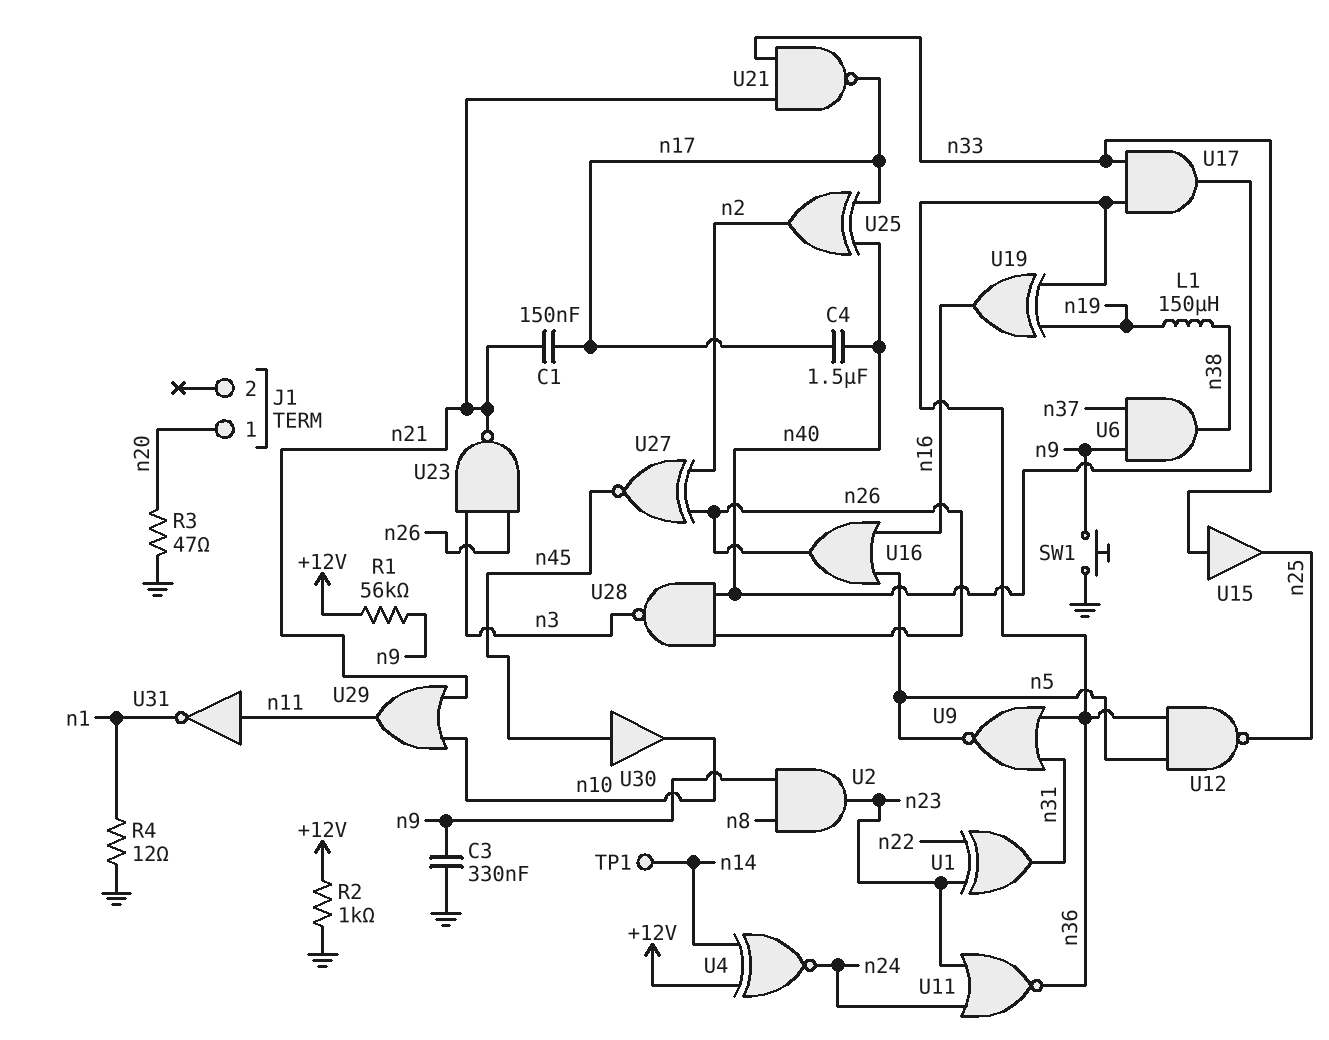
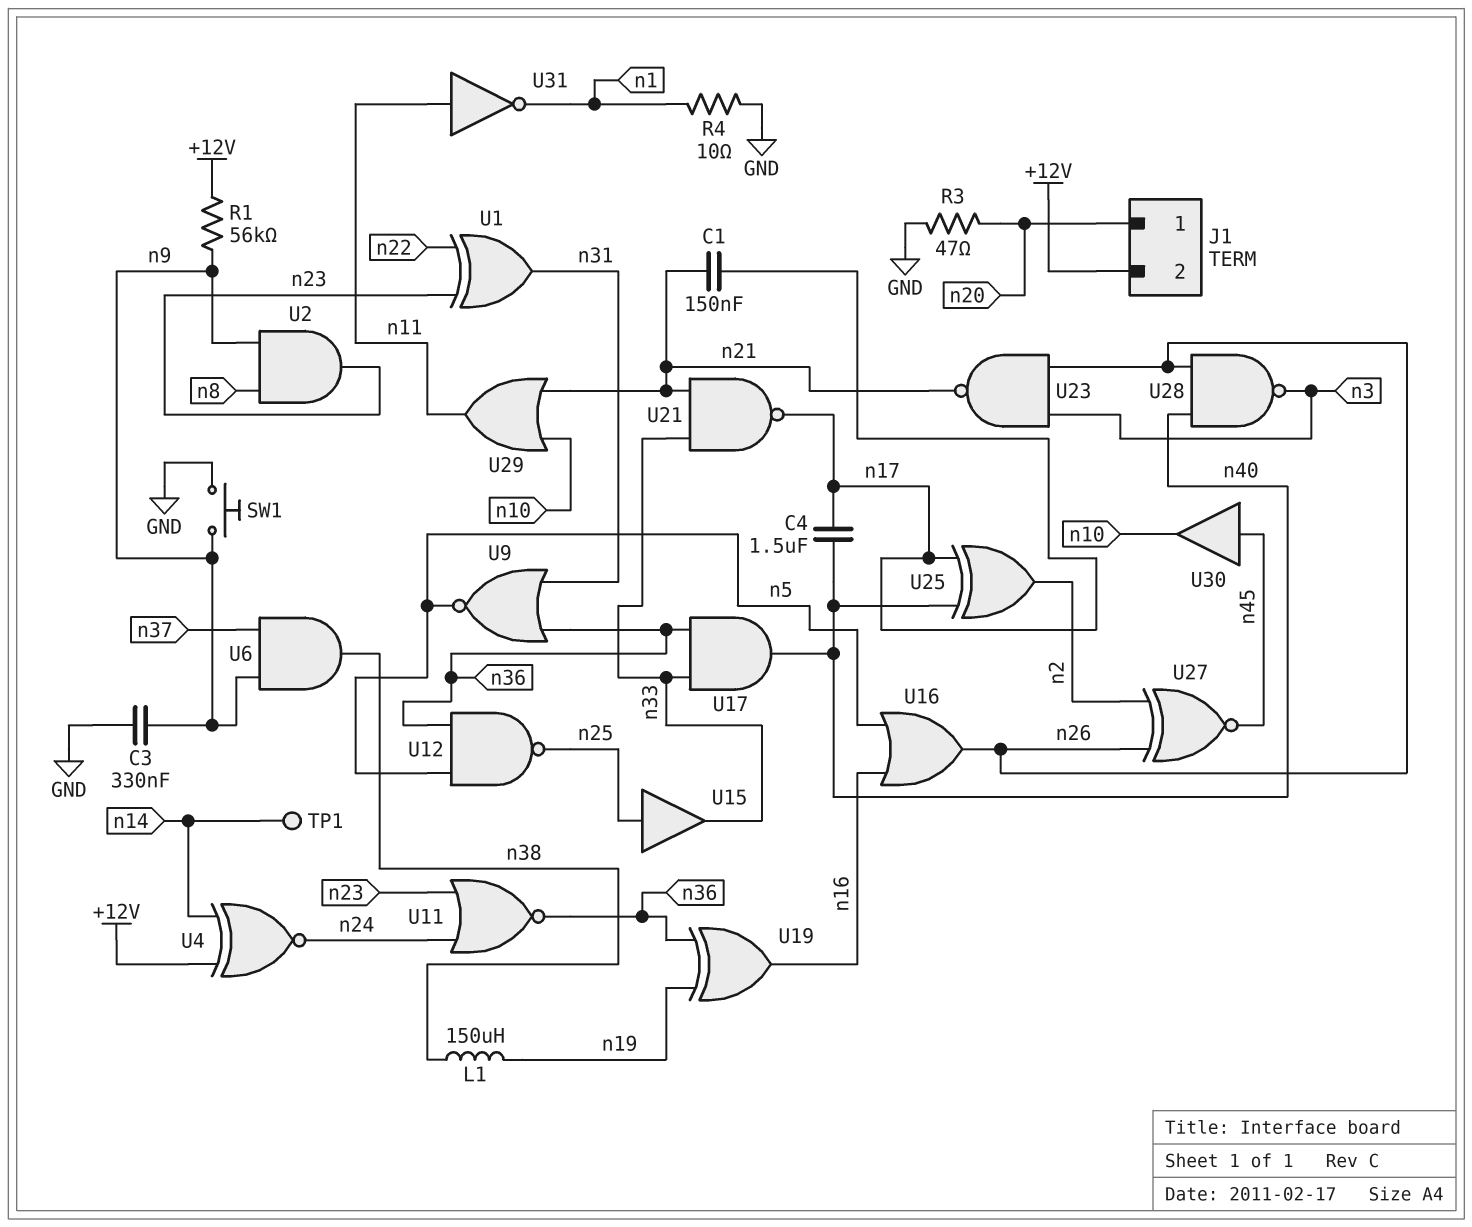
J1 pin 2: none -> +12V
R2: 1k (+12V, GND) -> none
R4: 12 (GND, n1) -> 10 (GND, n1)
U15: buffer (in n33, out n25) -> buffer (in n25, out n33)

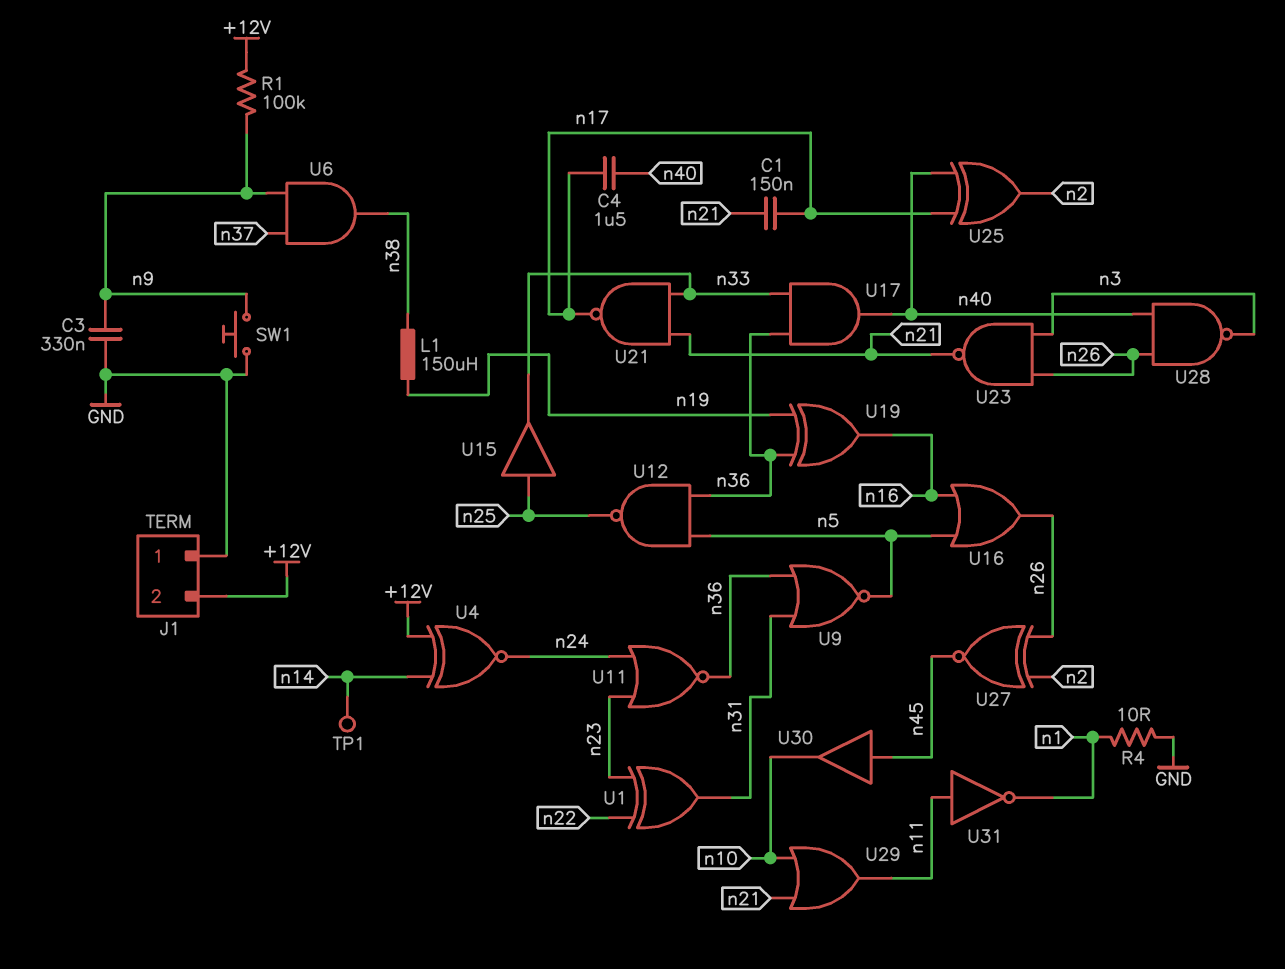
J1 pin 1: n20 -> GND
R1: 56k (+12V, n9) -> 100k (+12V, n9)
R3: 47 (GND, n20) -> none
U2: AND (in n8, in n9, out n23) -> none

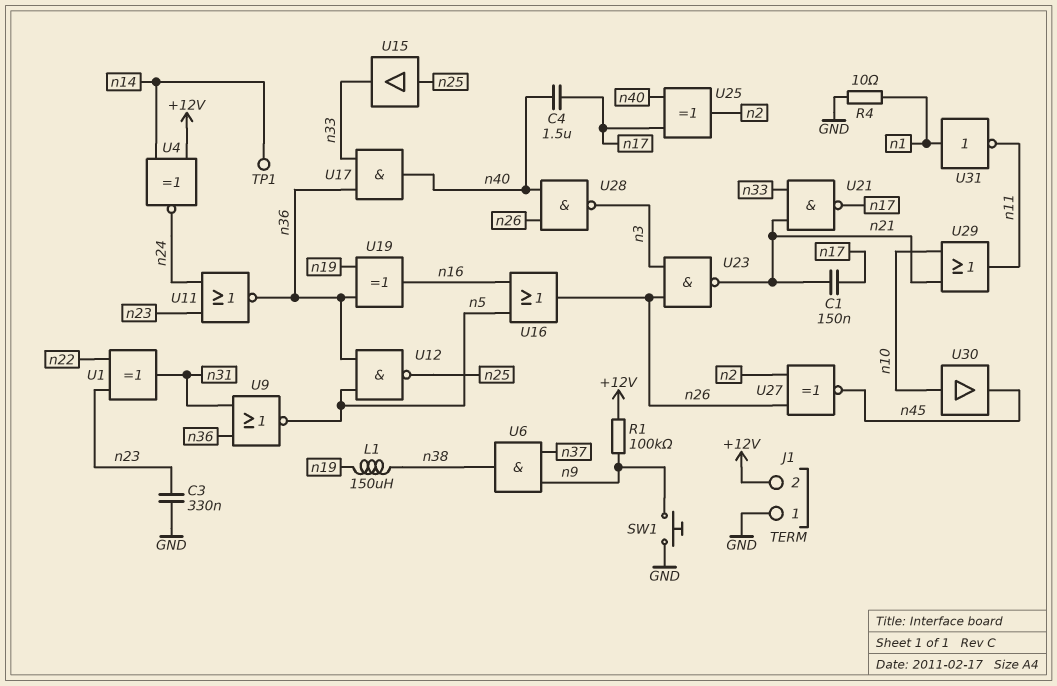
C3: 330nF (GND, n9) -> 330nF (GND, n23)
U30: buffer (in n45, out n10) -> buffer (in n10, out n45)
U31: NOT (in n11, out n1) -> NOT (in n1, out n11)

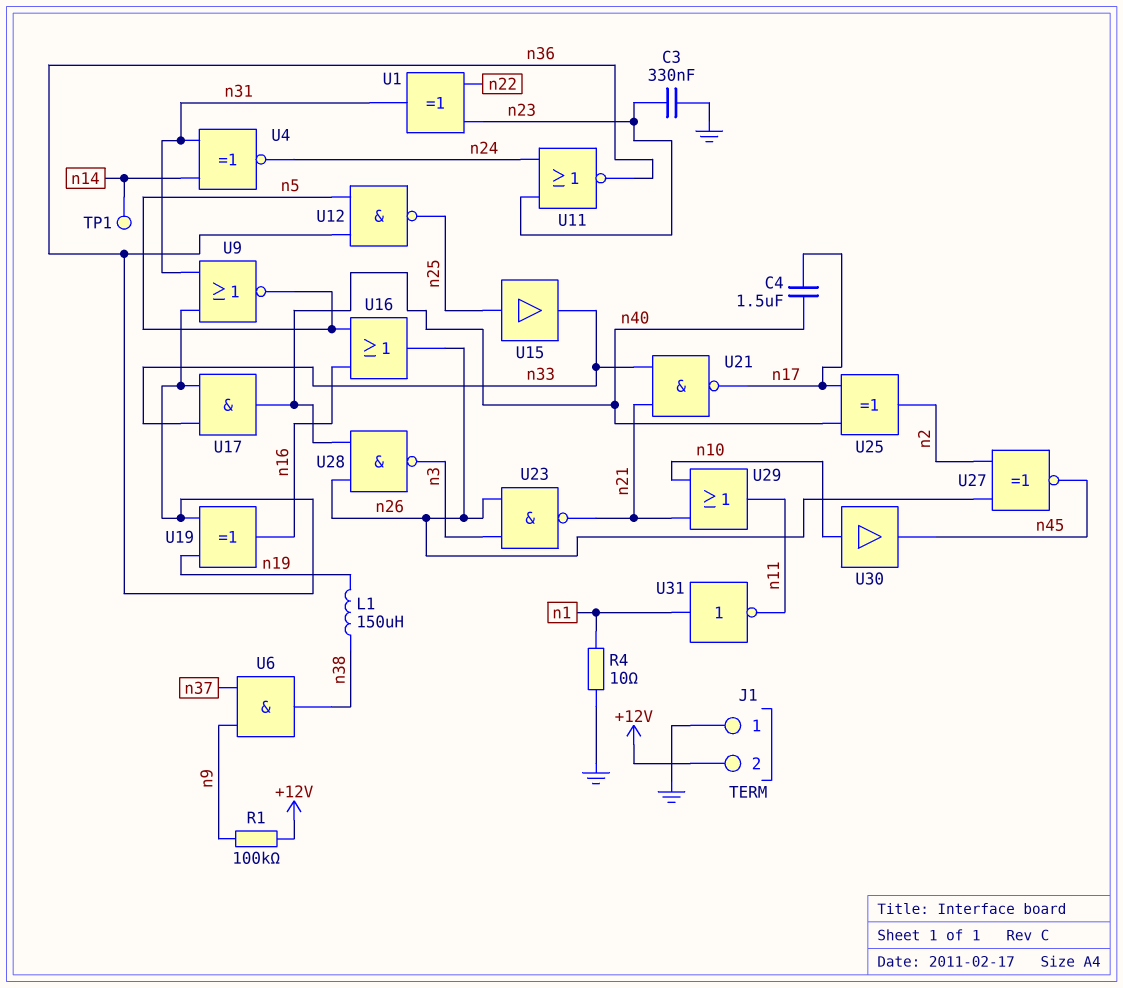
C1: 150nF (n17, n21) -> none
SW1: button (GND, n9) -> none
U4: XNOR (in +12V, in n14, out n24) -> XNOR (in n14, in n31, out n24)

